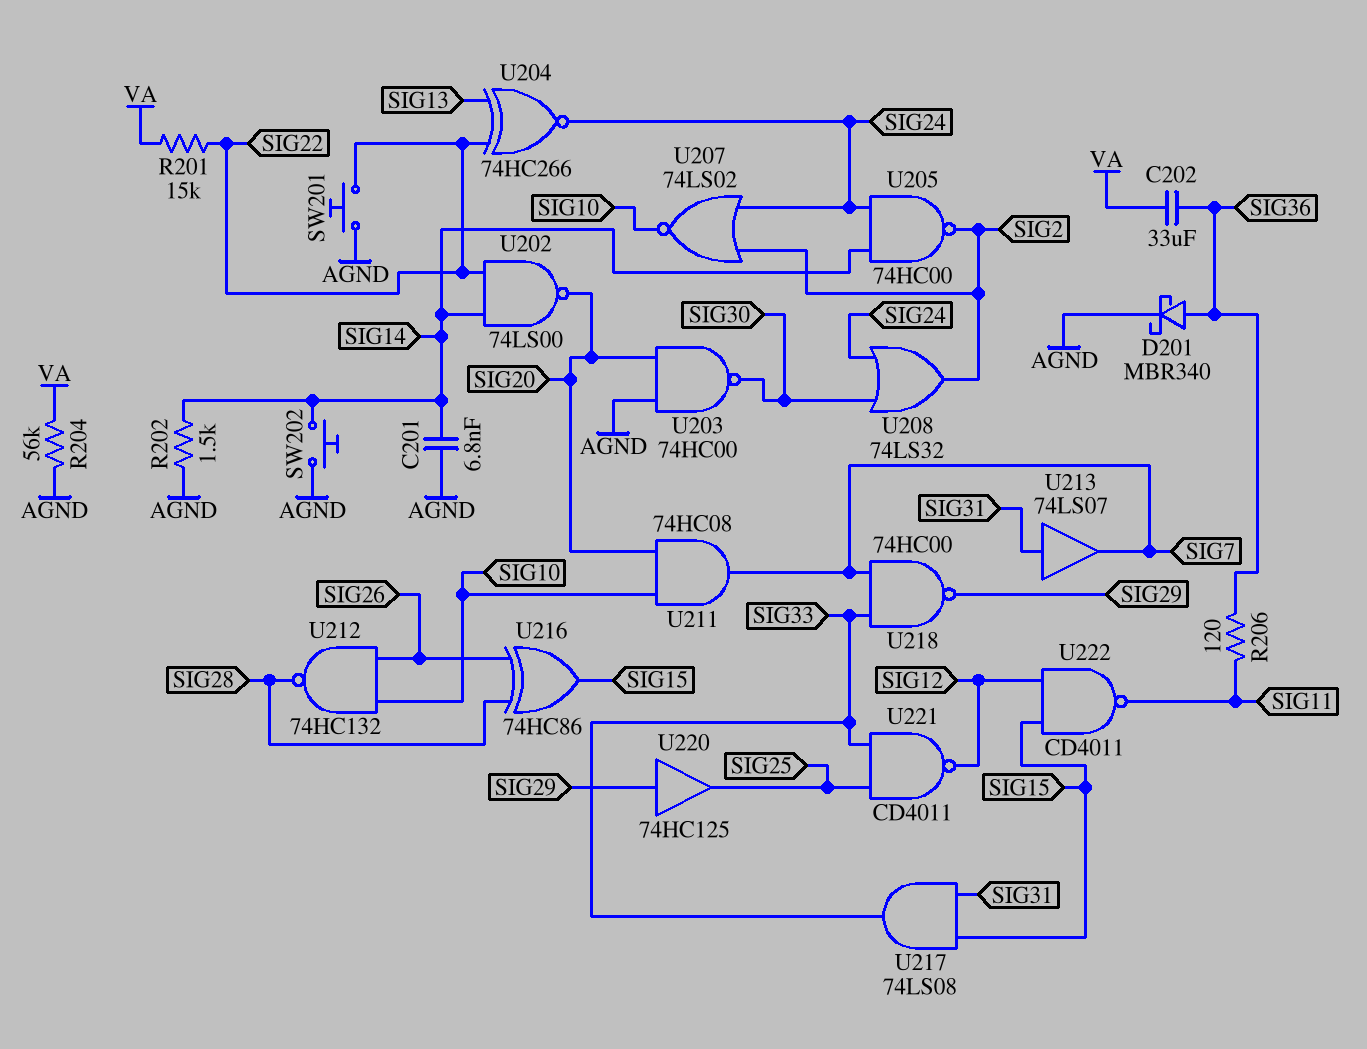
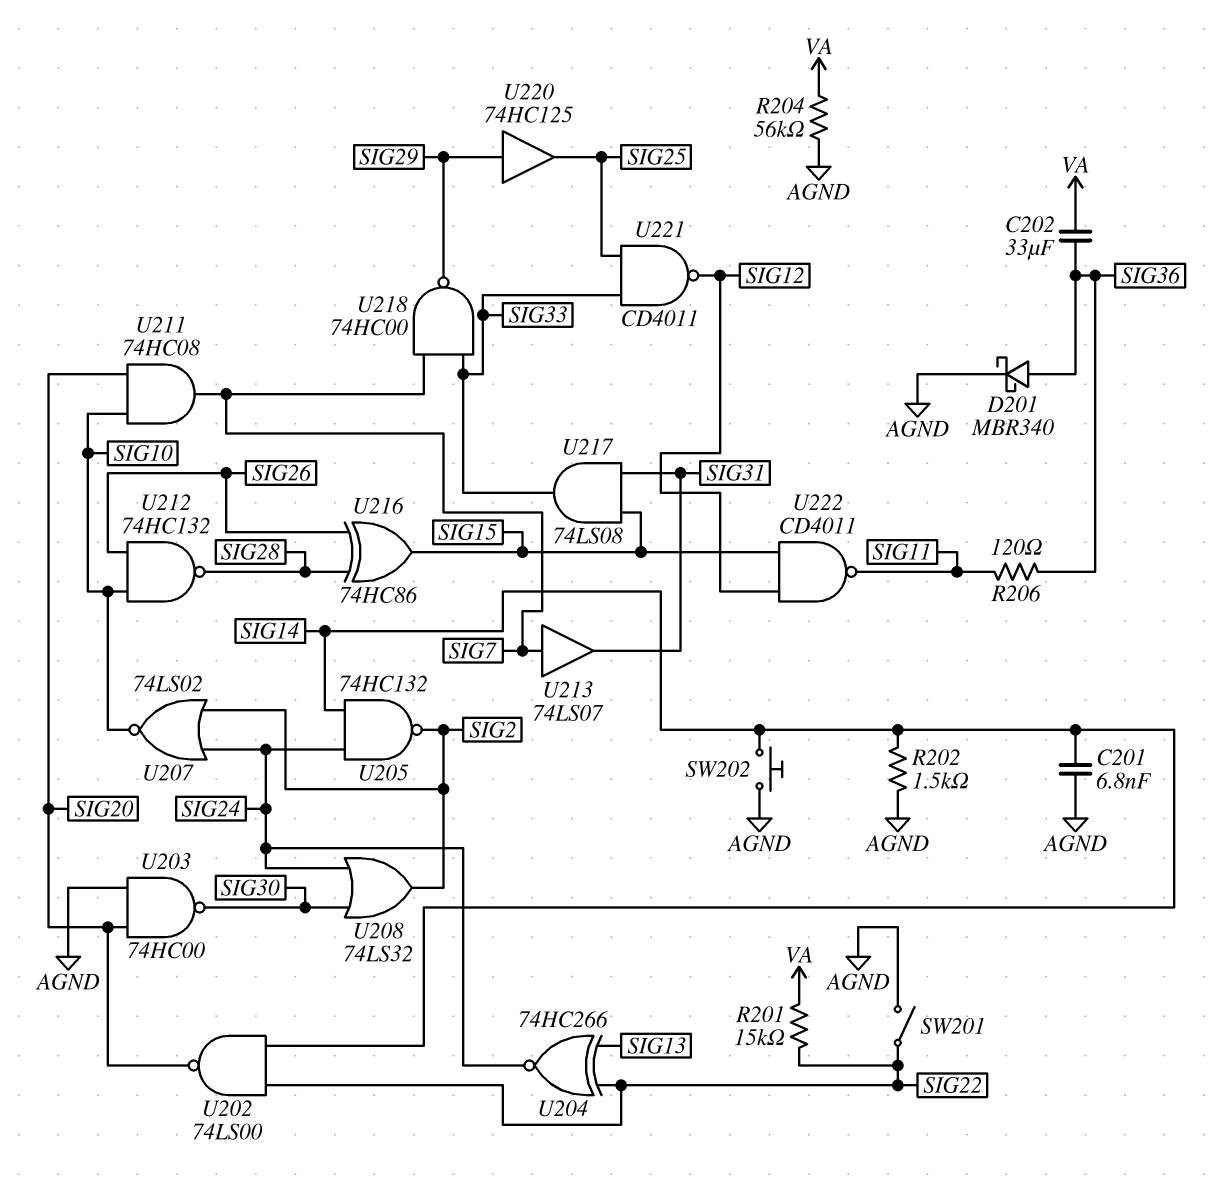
SW201: button (AGND, SIG22) -> switch (AGND, SIG22)
U205: NAND 74HC00 (in SIG14, in SIG24, out SIG2) -> NAND 74HC132 (in SIG14, in SIG24, out SIG2)
U213: buffer 74LS07 (in SIG31, out SIG7) -> buffer 74LS07 (in SIG7, out SIG31)

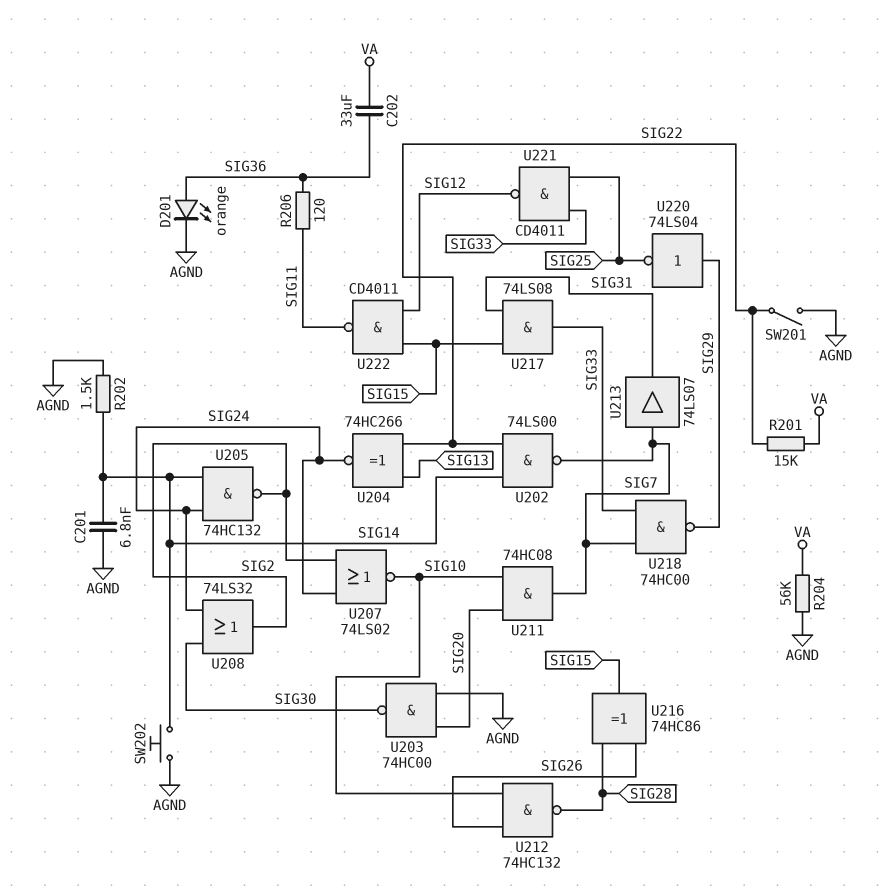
D201: schottky MBR340 (A SIG36, K AGND) -> LED orange (A SIG36, K AGND)
U202: NAND 74LS00 (in SIG14, in SIG22, out SIG20) -> NAND 74LS00 (in SIG14, in SIG22, out SIG7)
U220: buffer 74HC125 (in SIG29, out SIG25) -> NOT 74LS04 (in SIG29, out SIG25)

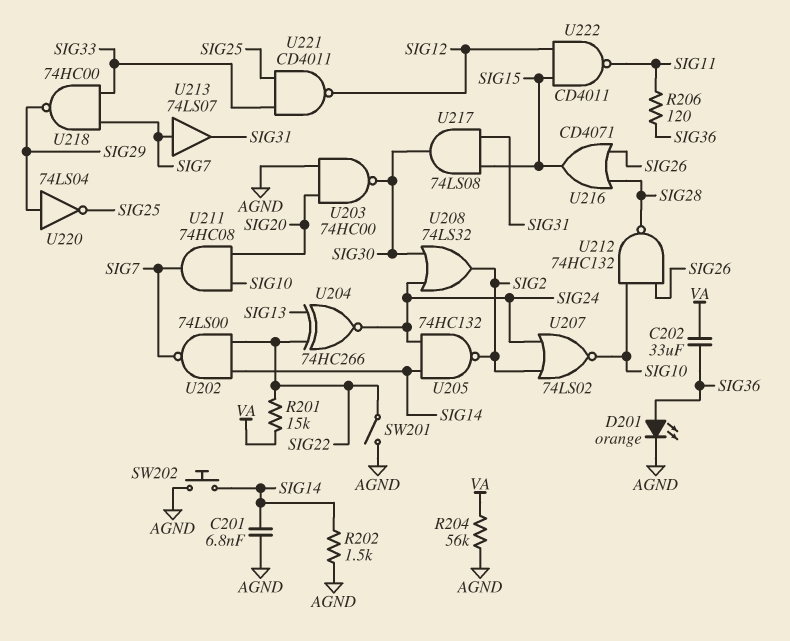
U216: XOR 74HC86 (in SIG26, in SIG28, out SIG15) -> OR CD4071 (in SIG26, in SIG28, out SIG15)
U217: AND 74LS08 (in SIG15, in SIG31, out SIG33) -> AND 74LS08 (in SIG15, in SIG31, out SIG30)

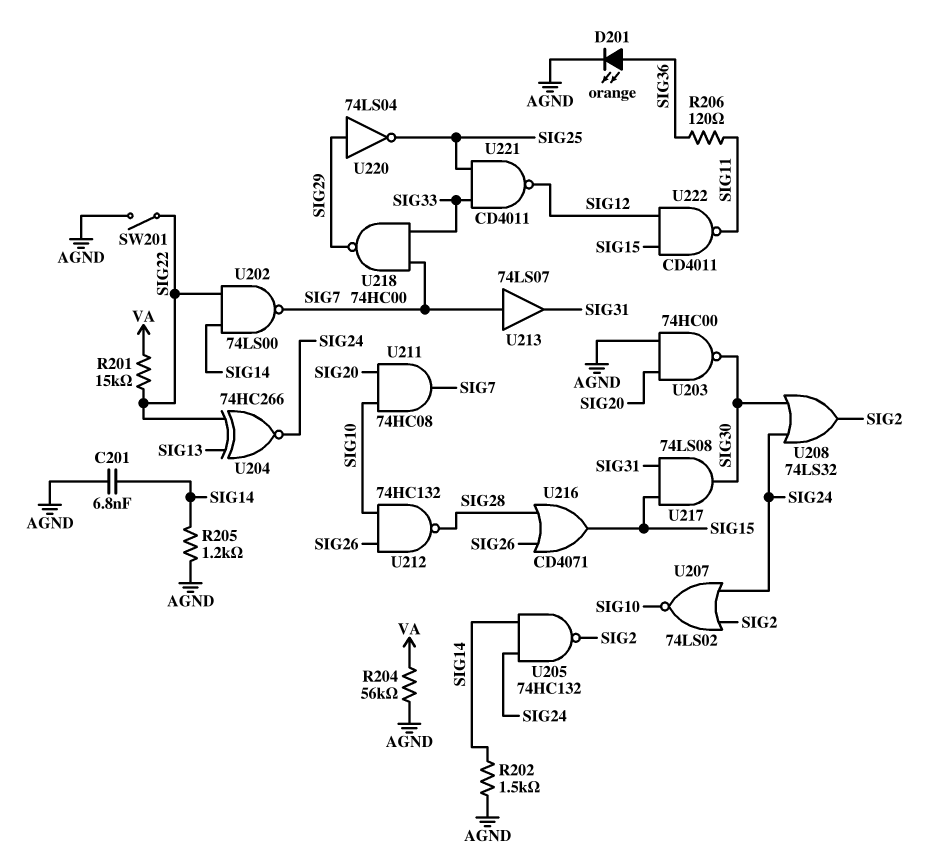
C202: 33uF (SIG36, VA) -> none
R205: none -> 1.2k (AGND, SIG14)
SW202: button (AGND, SIG14) -> none

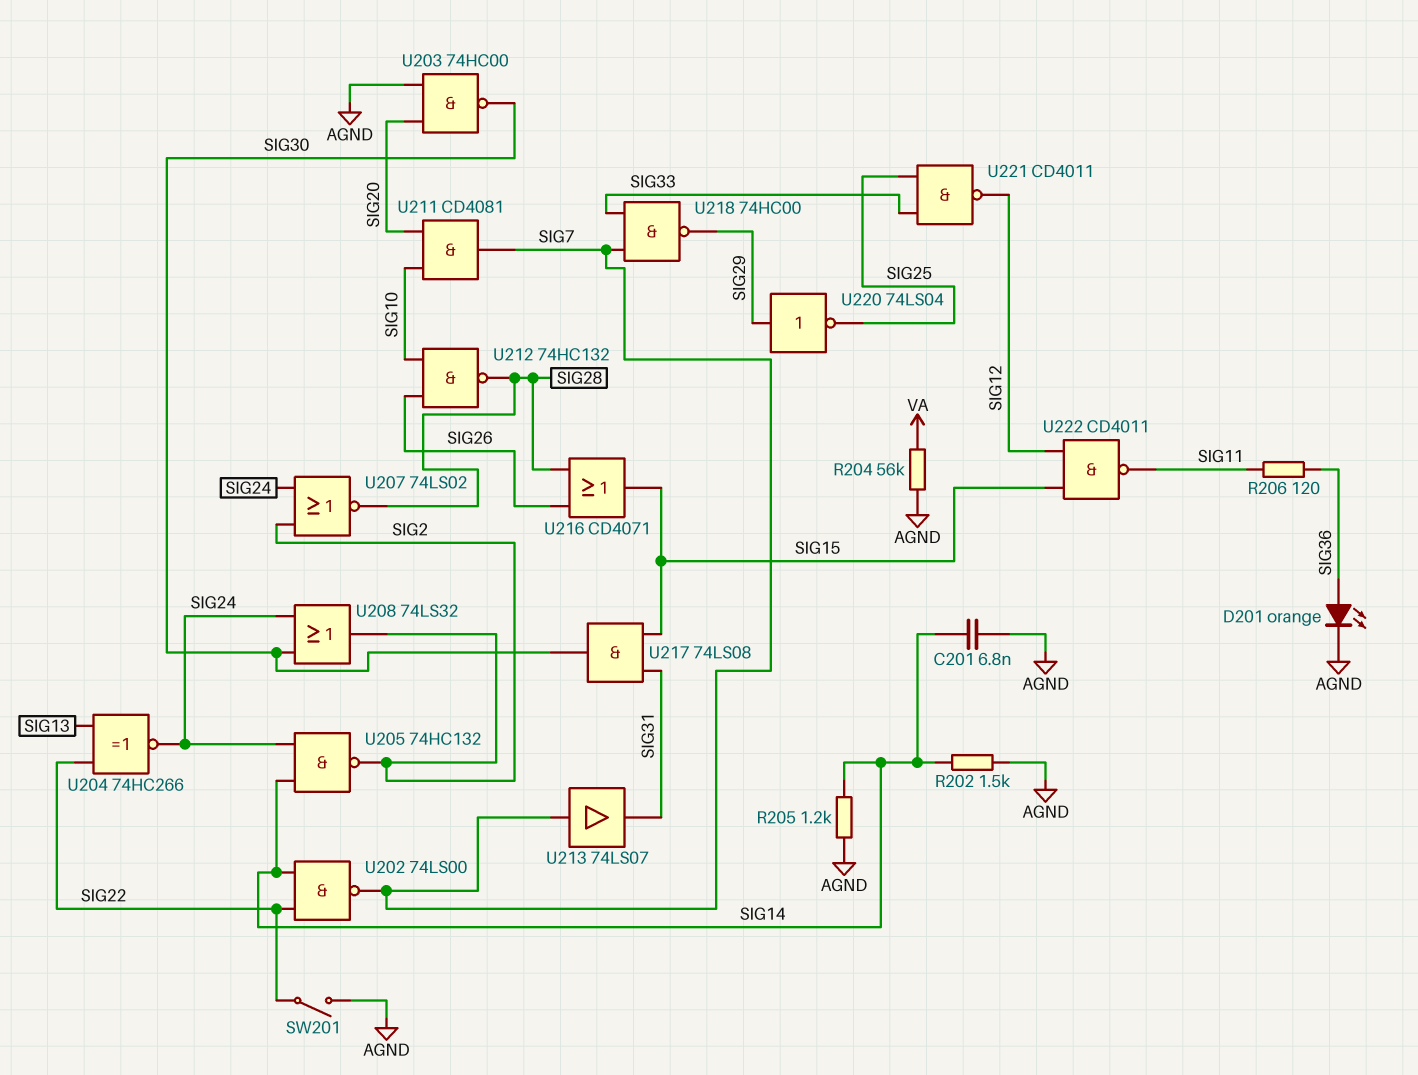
R201: 15k (SIG22, VA) -> none
U207: NOR 74LS02 (in SIG2, in SIG24, out SIG10) -> NOR 74LS02 (in SIG2, in SIG24, out SIG28)
U211: AND 74HC08 (in SIG10, in SIG20, out SIG7) -> AND CD4081 (in SIG10, in SIG20, out SIG7)

